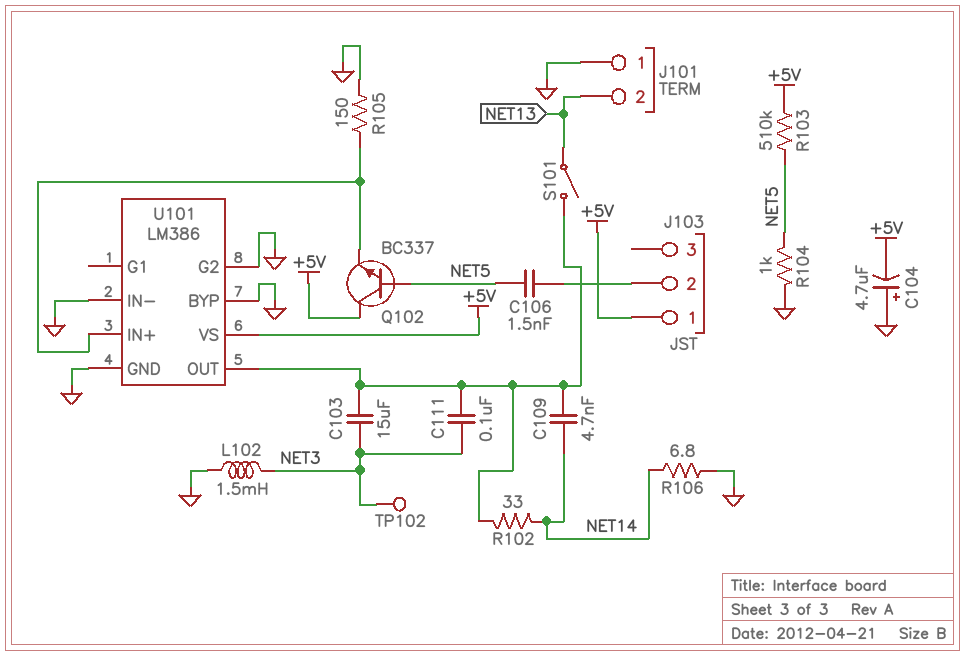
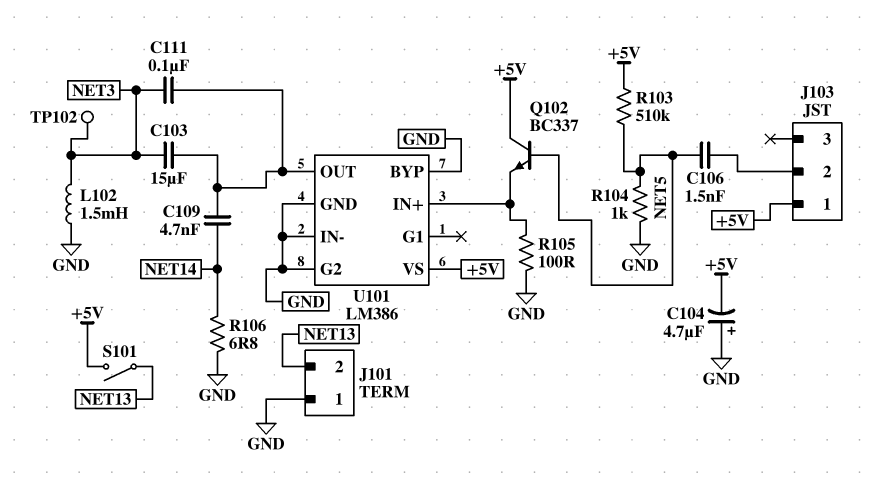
R102: 33 (NET14, U101/OUT) -> none
R105: 150 (GND, U101/IN+) -> 100 (GND, U101/IN+)
S101: switch (NET13, U101/OUT) -> switch (+5V, NET13)

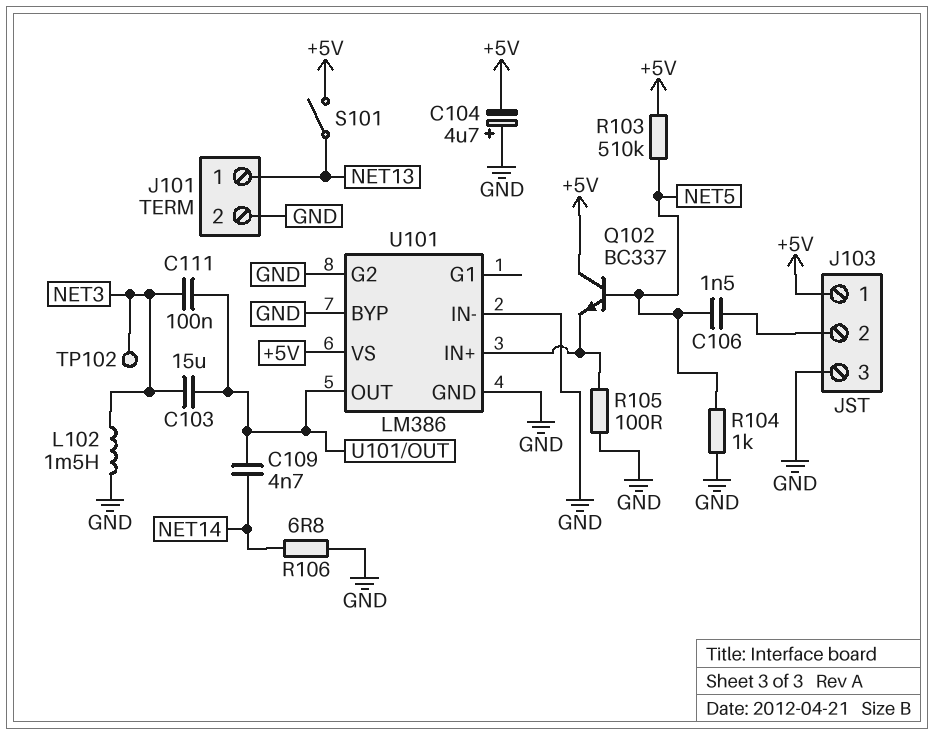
J101 pin 1: GND -> NET13
J101 pin 2: NET13 -> GND
J103 pin 3: none -> GND

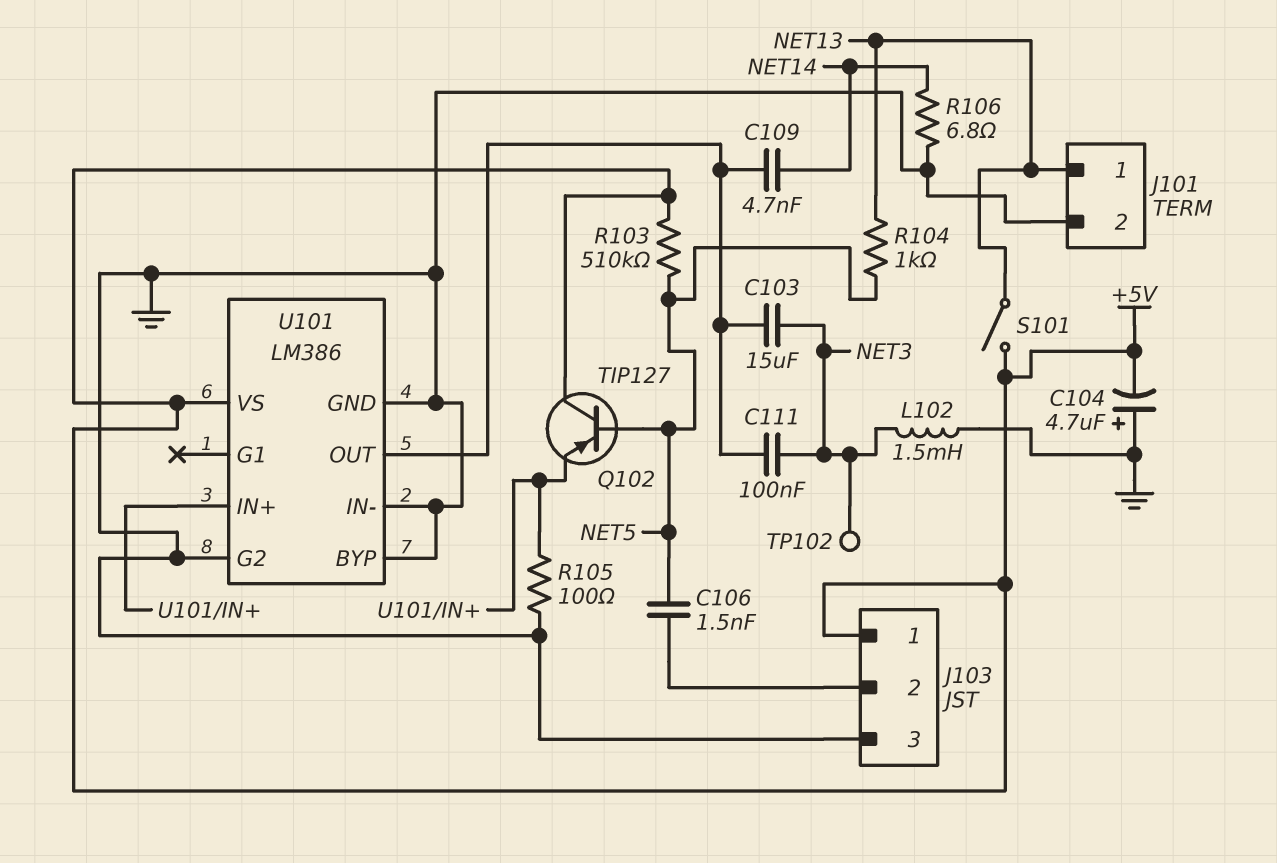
Q102: NPN BC337 (B NET5, C +5V, E U101/IN+) -> PNP TIP127 (B NET5, C +5V, E U101/IN+)
R104: 1k (GND, NET5) -> 1k (NET5, NET13)

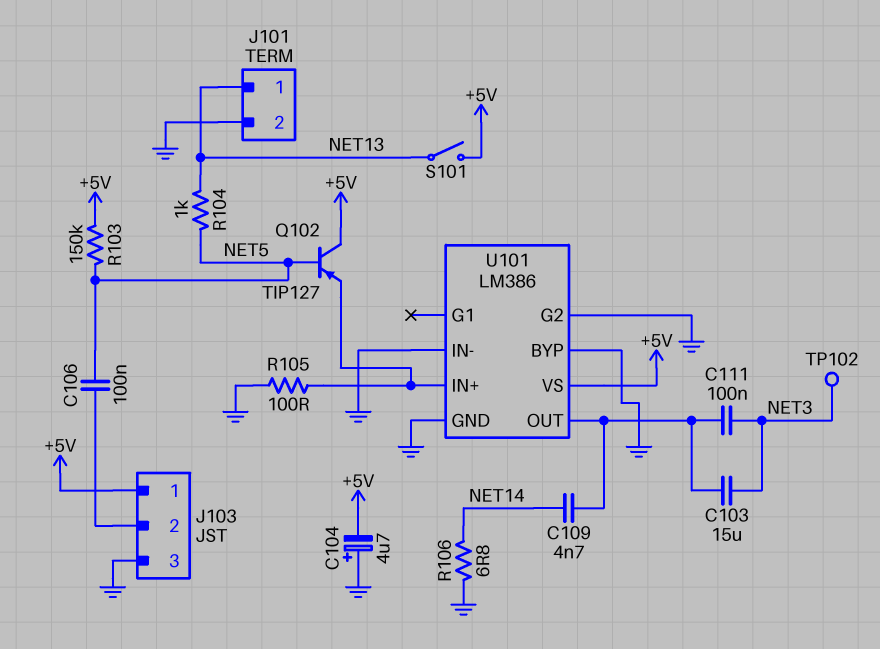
C106: 1.5nF (J103/2, NET5) -> 100nF (J103/2, NET5)
L102: 1.5mH (GND, NET3) -> none
R103: 510k (+5V, NET5) -> 150k (+5V, NET5)

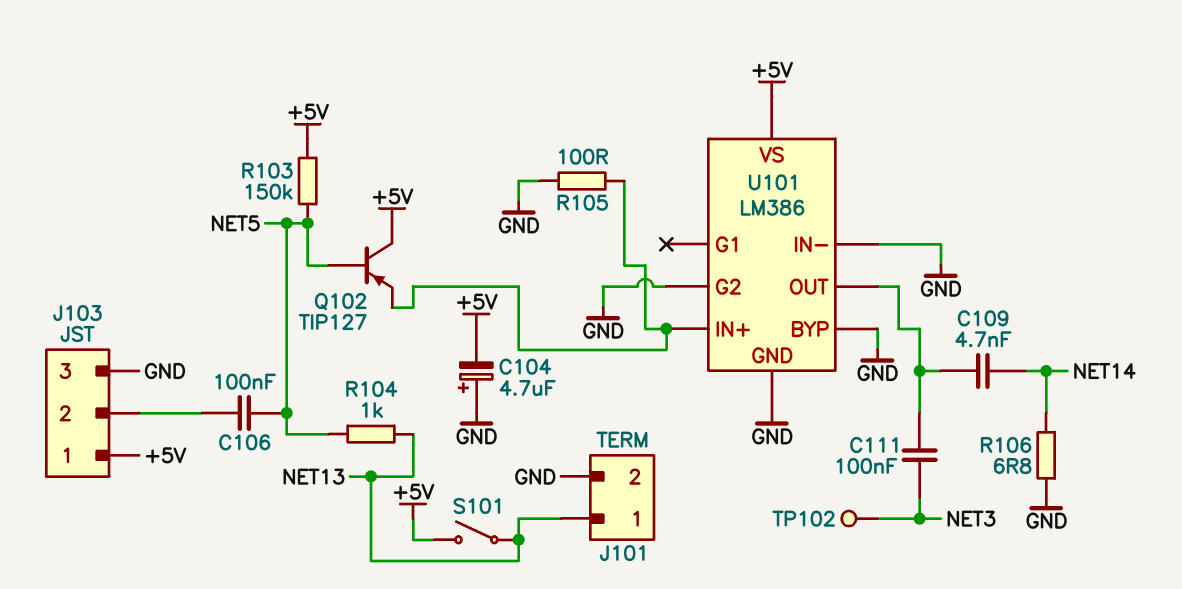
C103: 15uF (NET3, U101/OUT) -> none

